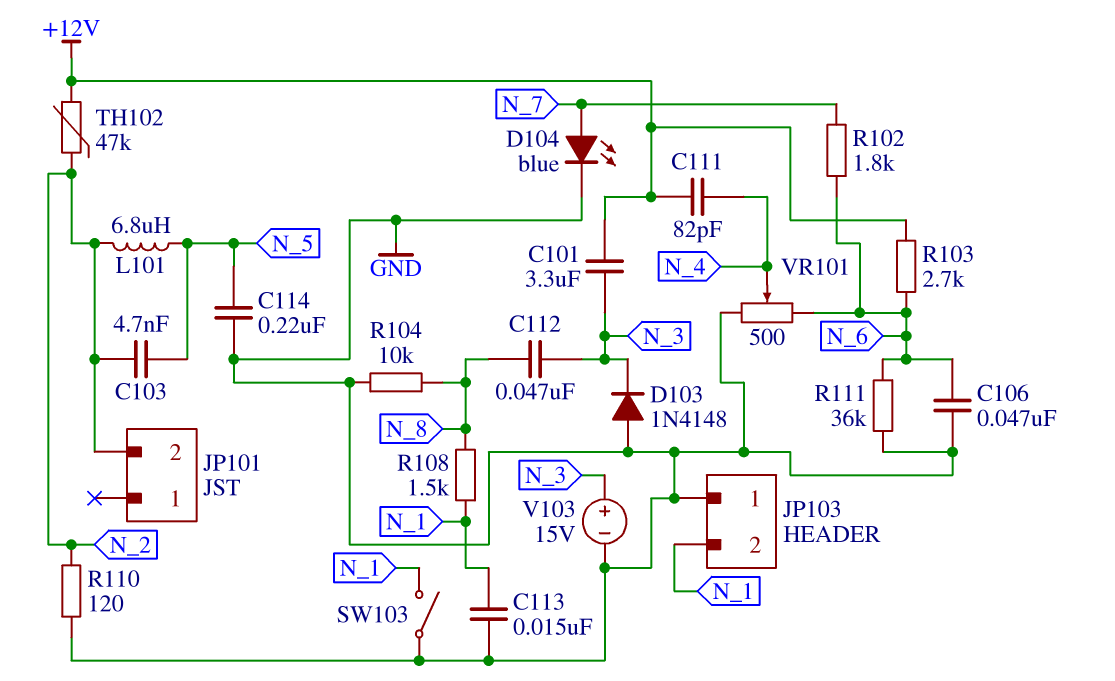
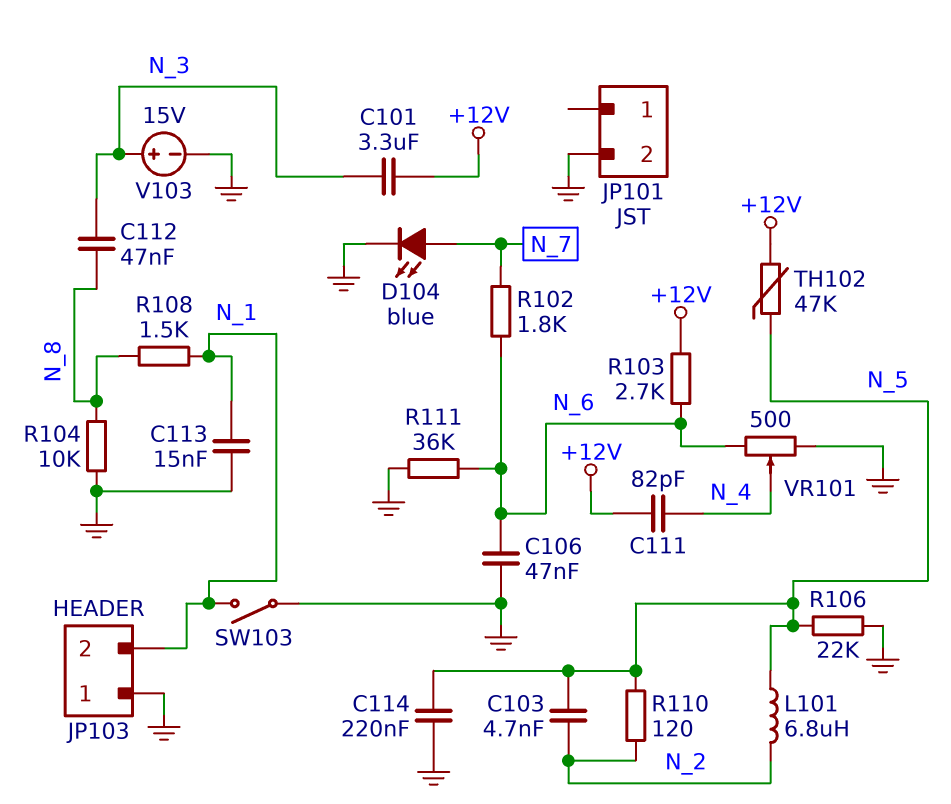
D103: diode 1N4148 (A GND, K N_3) -> none
JP101 pin 2: N_2 -> GND
R106: none -> 22k (GND, N_5)
R110: 120 (GND, N_2) -> 120 (N_2, N_5)
TH102: 47k (+12V, N_2) -> 47k (+12V, N_5)

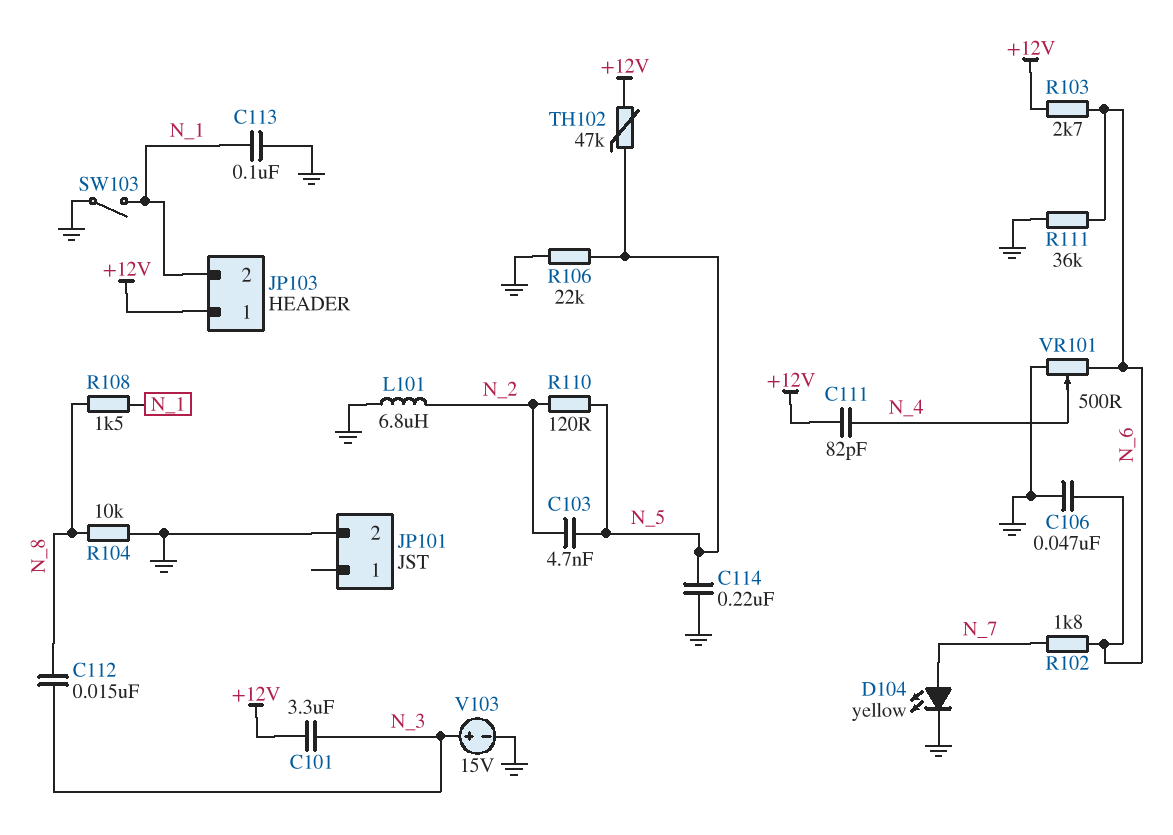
C112: 47nF (N_3, N_8) -> 15nF (N_3, N_8)
C113: 15nF (GND, N_1) -> 100nF (GND, N_1)
D104: LED blue (A N_7, K GND) -> LED yellow (A N_7, K GND)
JP103 pin 1: GND -> +12V
L101: 6.8uH (N_2, N_5) -> 6.8uH (GND, N_2)

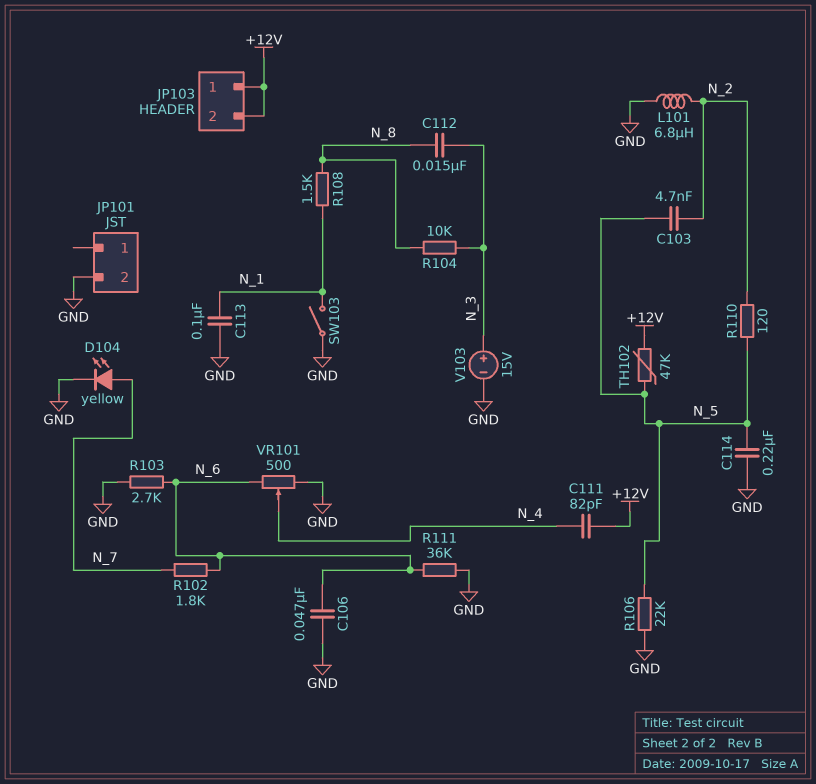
C101: 3.3uF (+12V, N_3) -> none
JP103 pin 2: N_1 -> +12V
R103: 2.7k (+12V, N_6) -> 2.7k (GND, N_6)
R104: 10k (GND, N_8) -> 10k (N_3, N_8)

